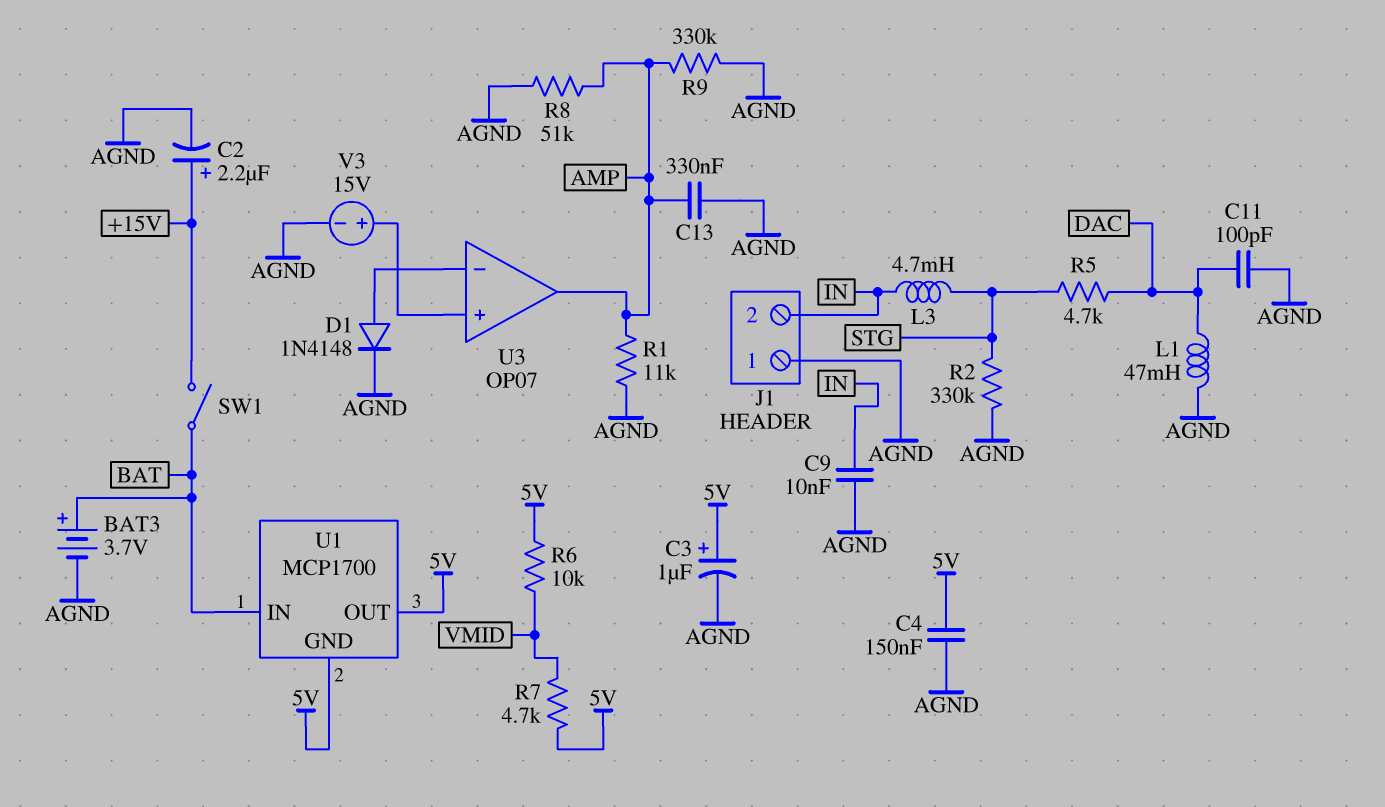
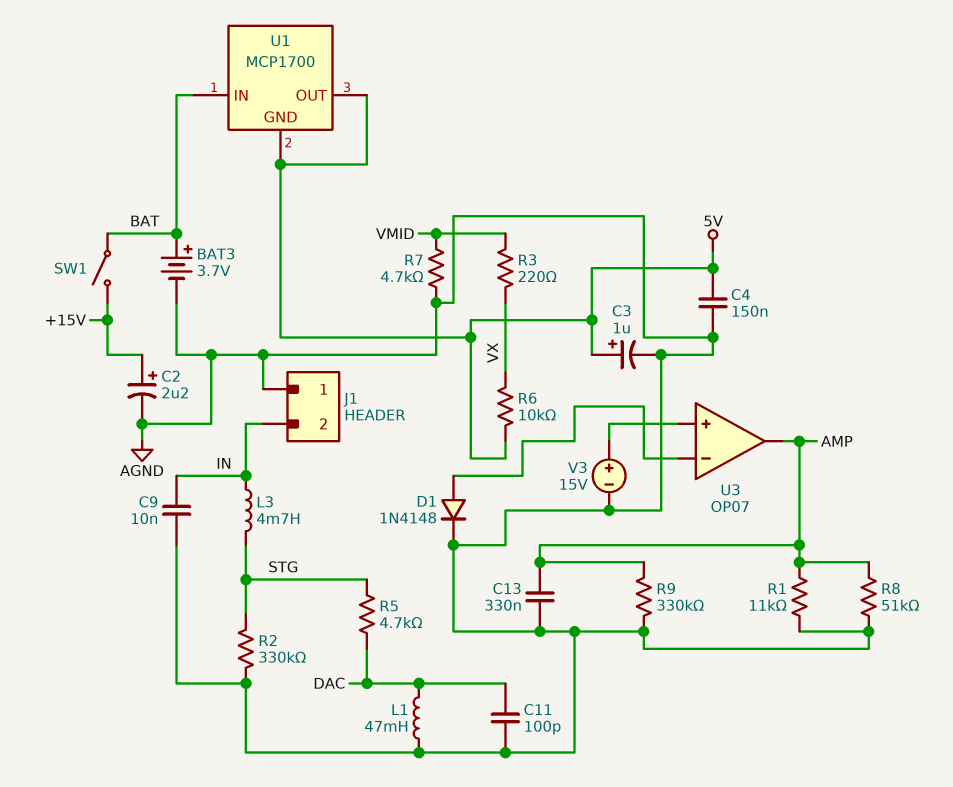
R3: none -> 220 (VMID, VX)
R6: 10k (5V, VMID) -> 10k (5V, VX)
R7: 4.7k (5V, VMID) -> 4.7k (AGND, VMID)

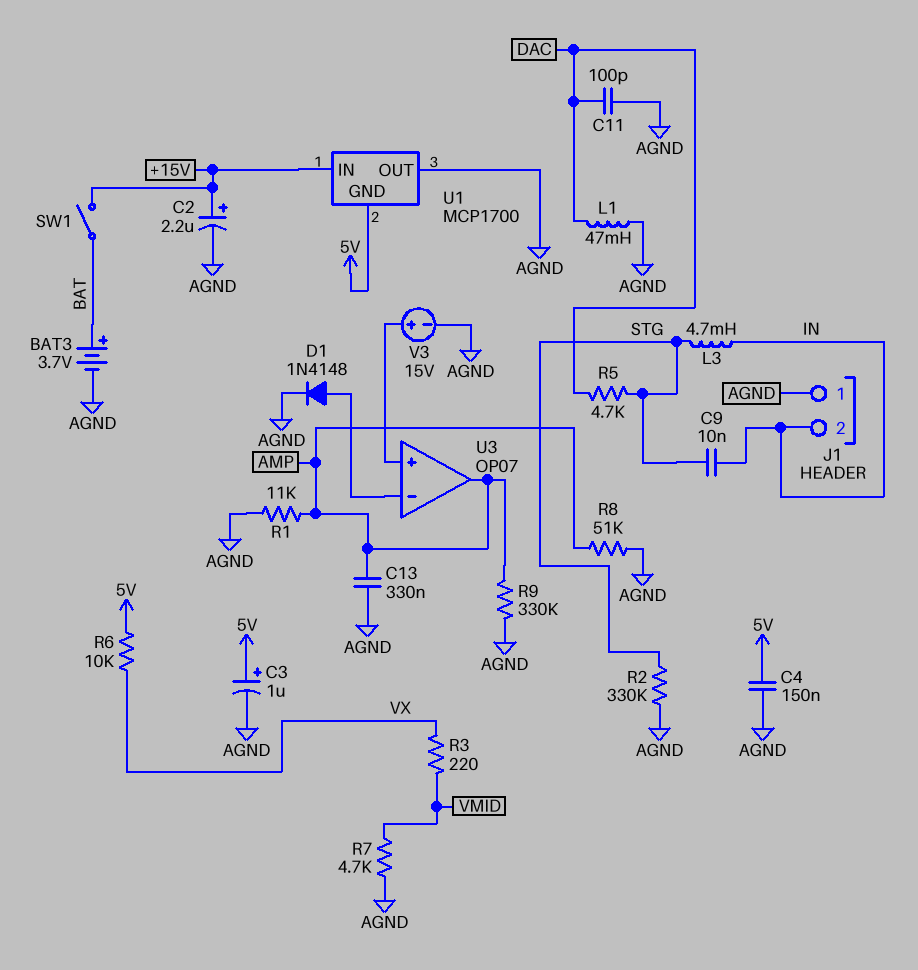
C9: 10nF (AGND, IN) -> 10nF (IN, STG)
U1 pin IN: BAT -> +15V
U1 pin OUT: 5V -> AGND

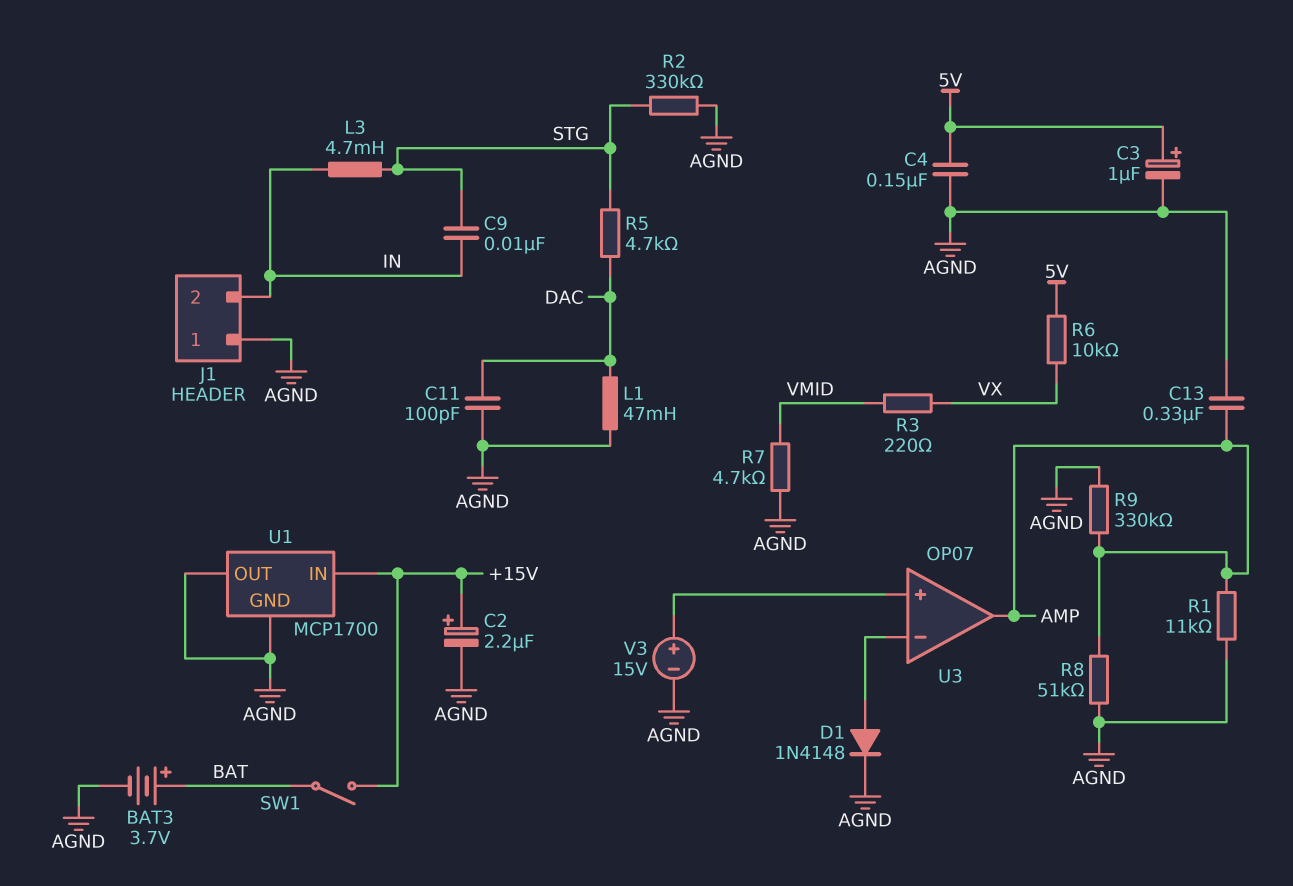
U1 pin GND: 5V -> AGND

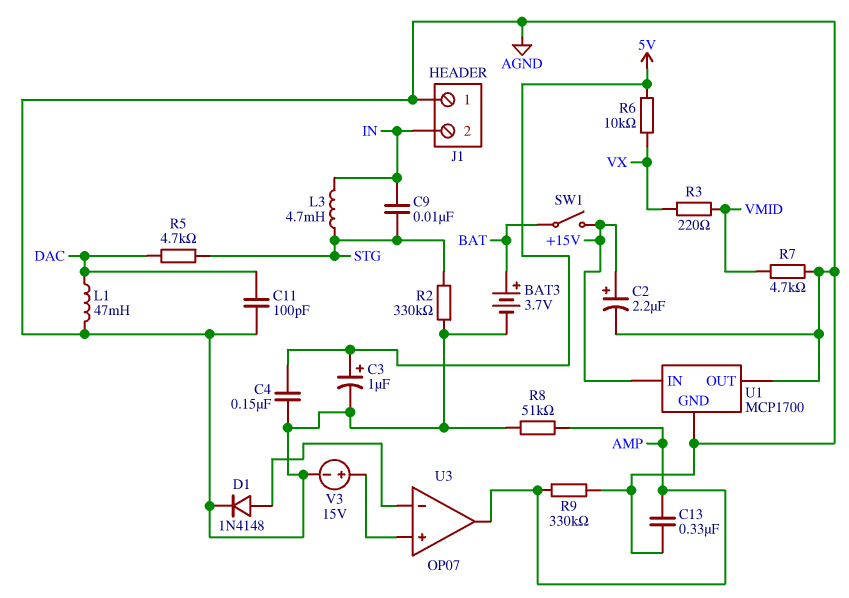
R1: 11k (AGND, AMP) -> none

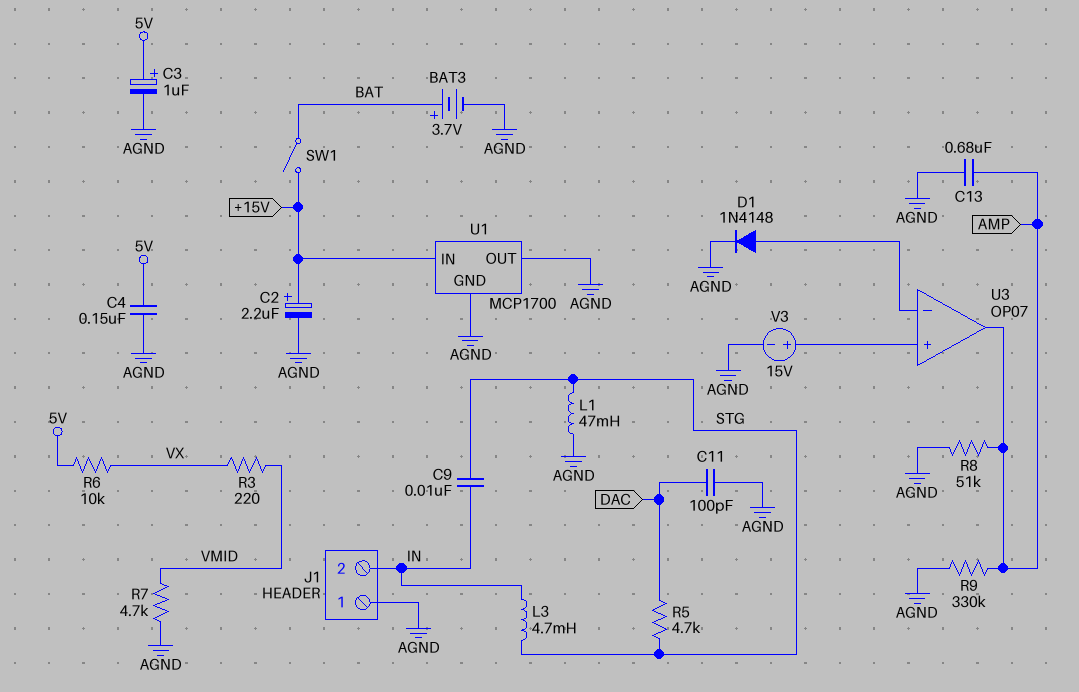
C13: 330nF (AGND, AMP) -> 680nF (AGND, AMP)
L1: 47mH (AGND, DAC) -> 47mH (AGND, STG)
R2: 330k (AGND, STG) -> none

